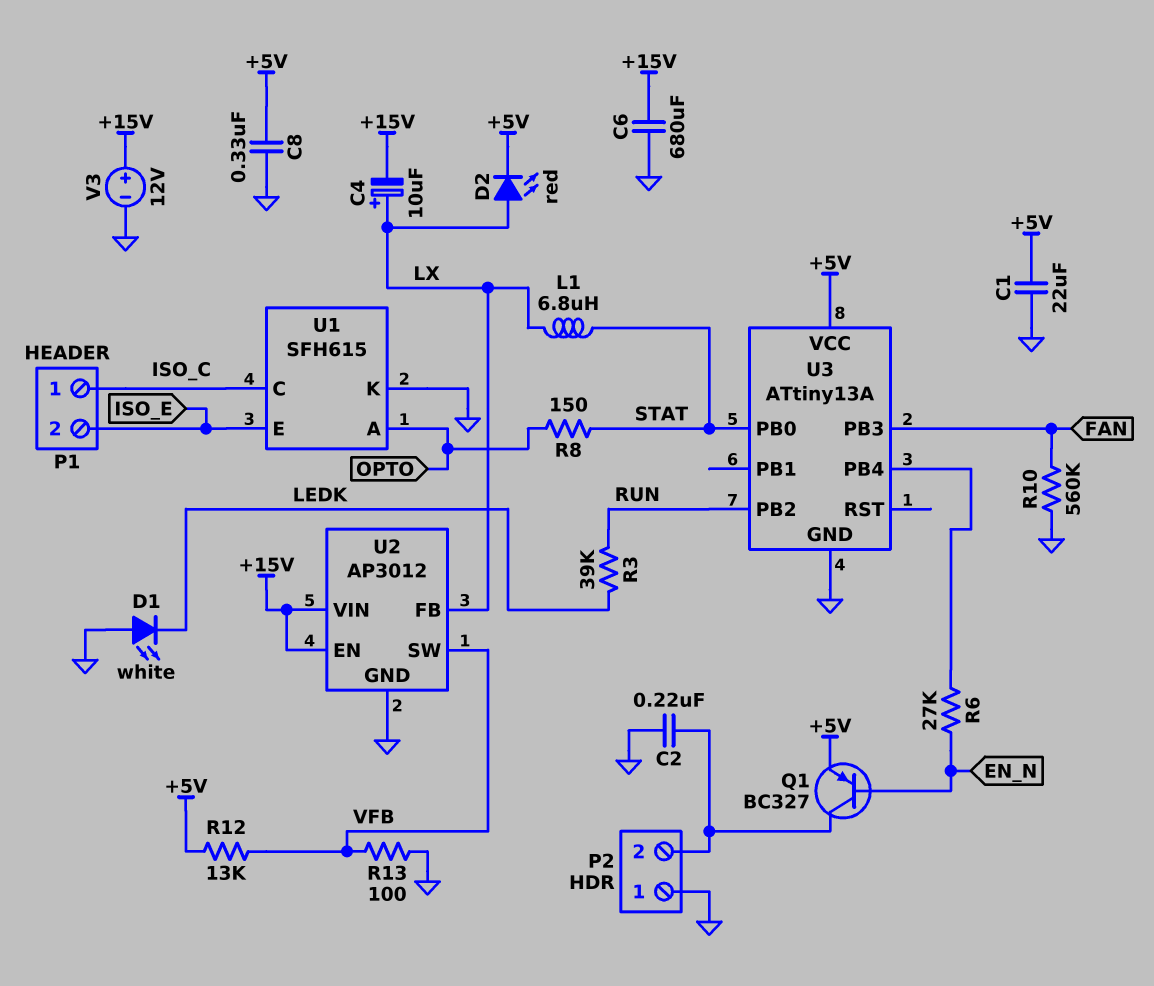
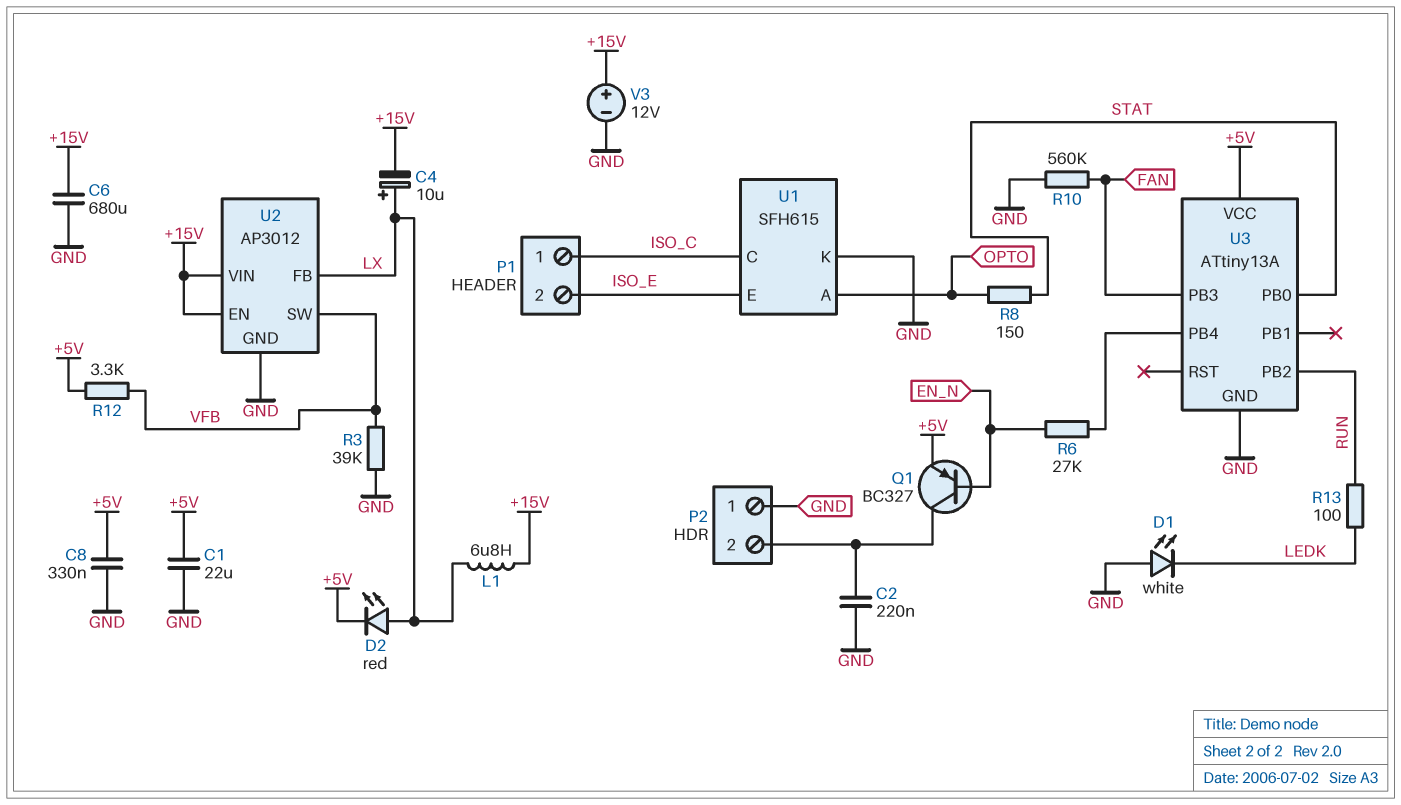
L1: 6.8uH (LX, STAT) -> 6.8uH (+15V, LX)
R3: 39k (LEDK, RUN) -> 39k (GND, VFB)
R12: 13k (+5V, VFB) -> 3.3k (+5V, VFB)
R13: 100 (GND, VFB) -> 100 (LEDK, RUN)

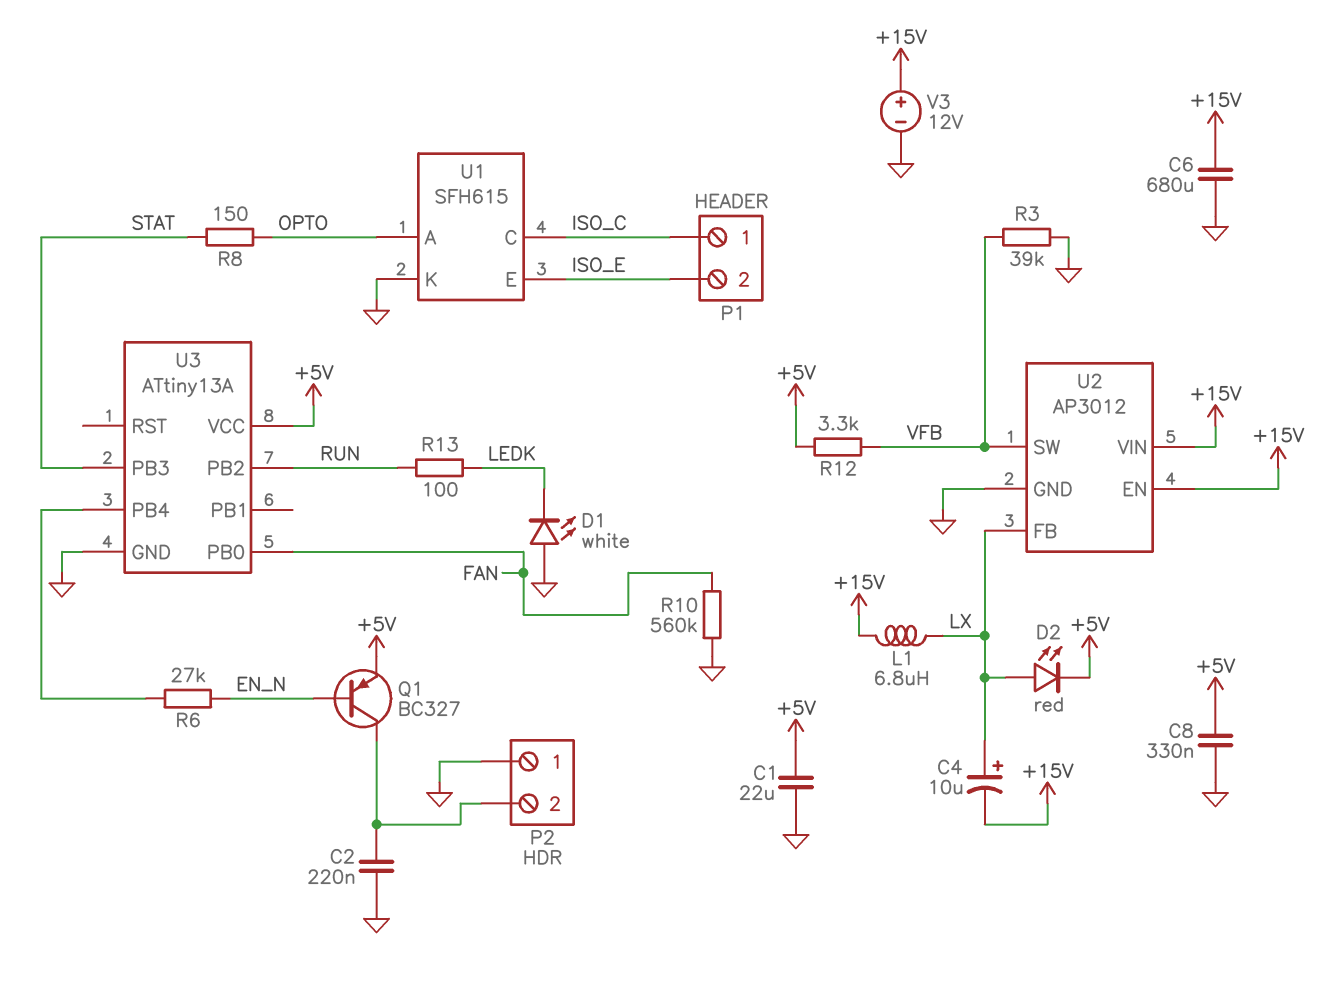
U3 pin PB0: STAT -> FAN
U3 pin PB3: FAN -> STAT

